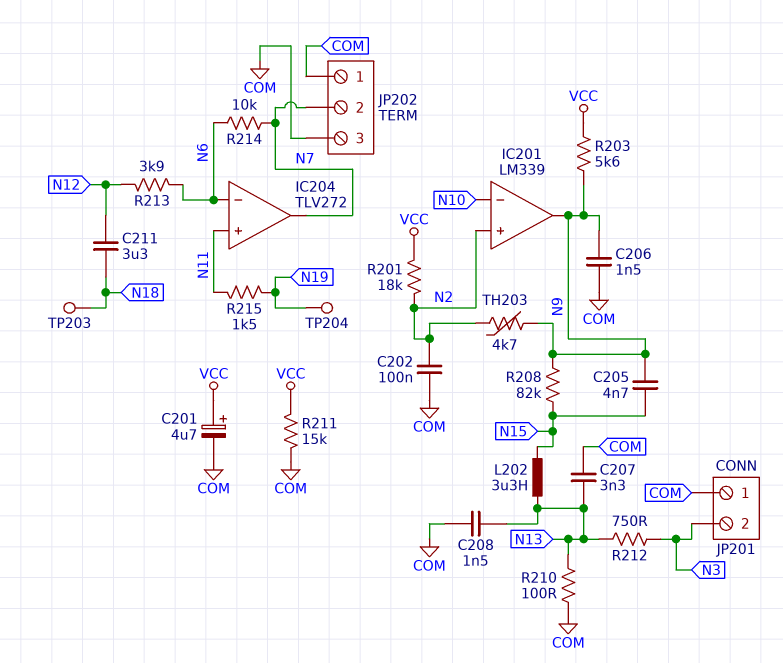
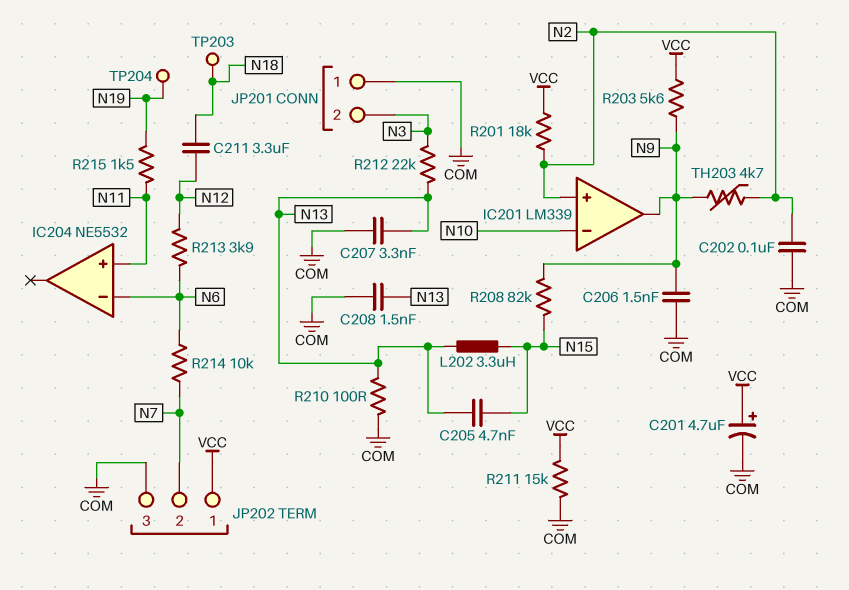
C205: 4.7nF (N9, N15) -> 4.7nF (N13, N15)
IC204: TLV272 -> NE5532
IC204 pin out: N7 -> none
JP202 pin 1: COM -> VCC
R212: 750 (N3, N13) -> 22k (N3, N13)

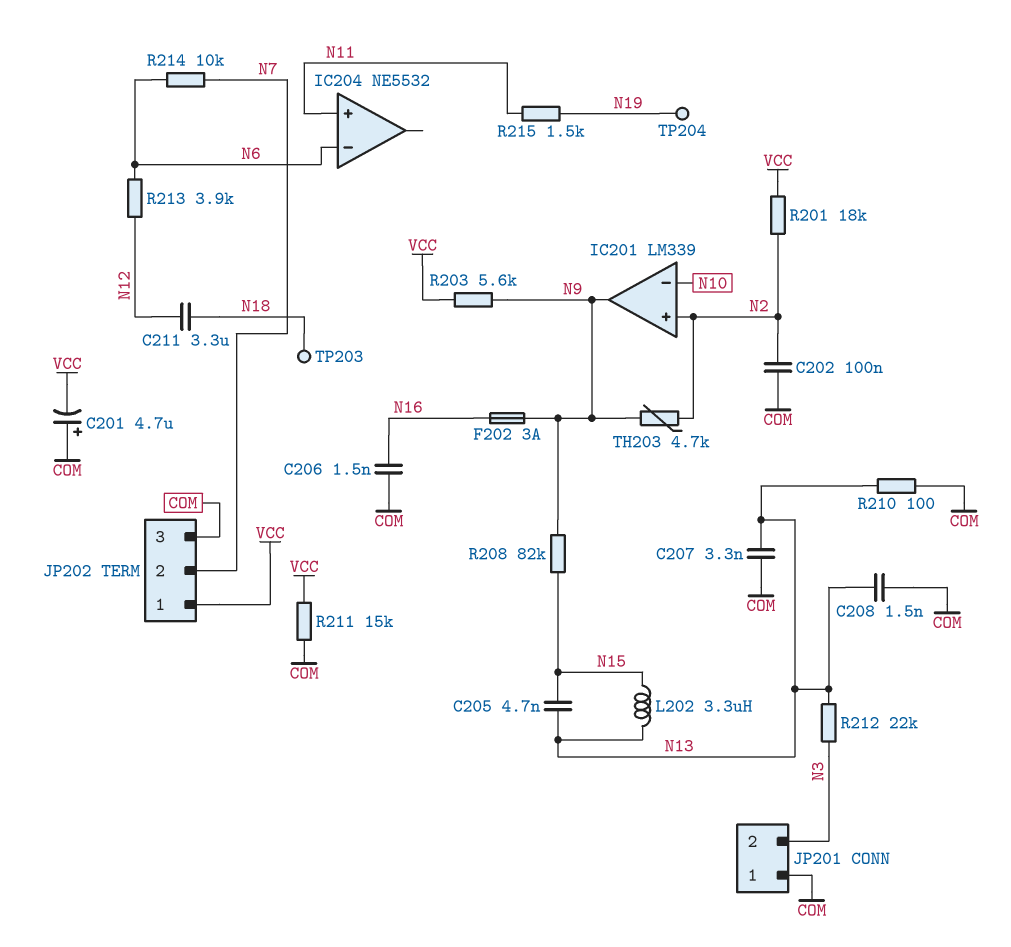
C201: 4.7uF (plus VCC, minus COM) -> 4.7uF (plus COM, minus VCC)
C206: 1.5nF (COM, N9) -> 1.5nF (COM, N16)
F202: none -> 3A (N9, N16)

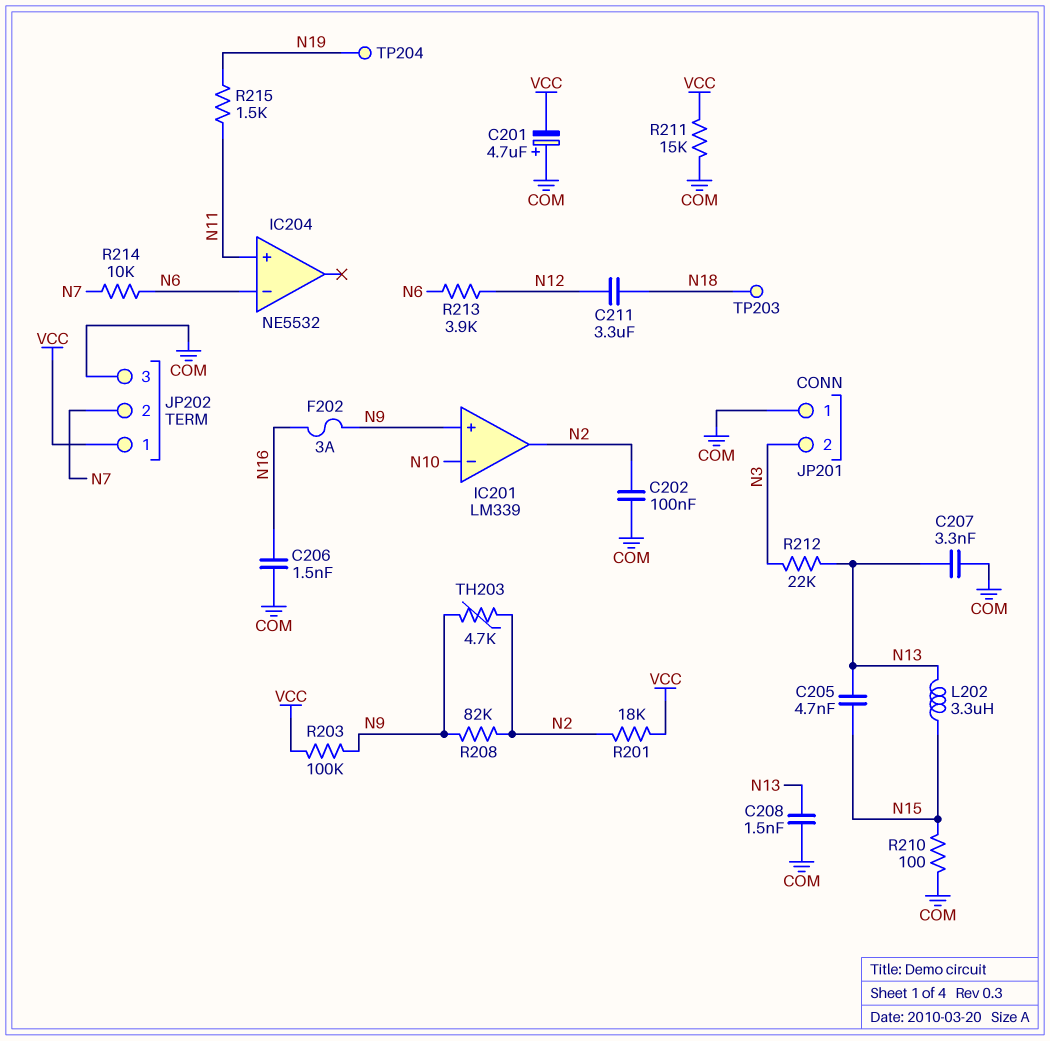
IC201 pin in+: N2 -> N9
IC201 pin out: N9 -> N2
R203: 5.6k (N9, VCC) -> 100k (N9, VCC)
R208: 82k (N9, N15) -> 82k (N2, N9)
R210: 100 (COM, N13) -> 100 (COM, N15)

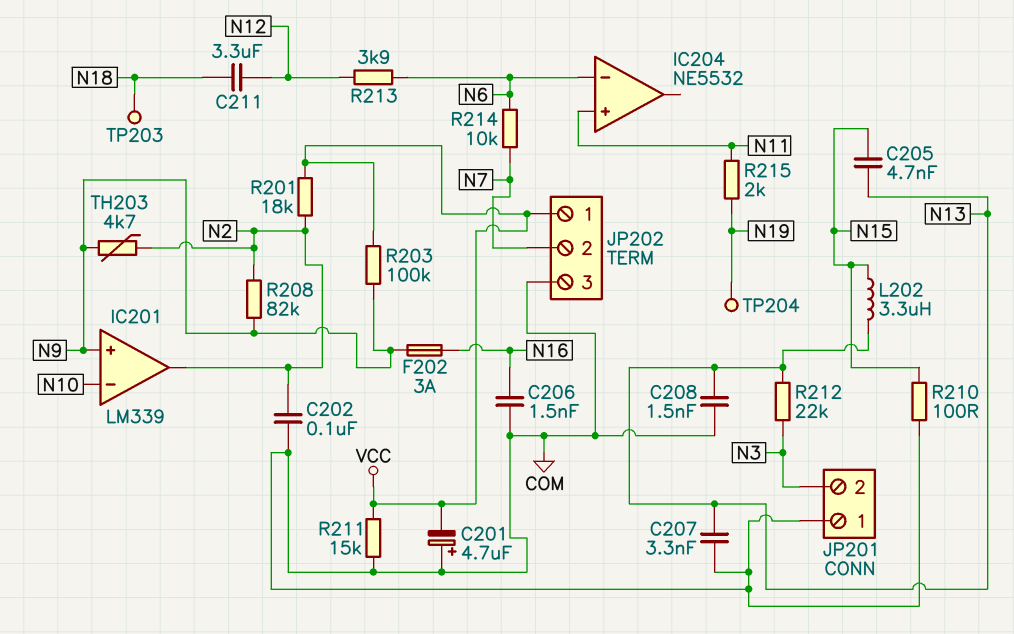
R215: 1.5k (N11, N19) -> 2k (N11, N19)

